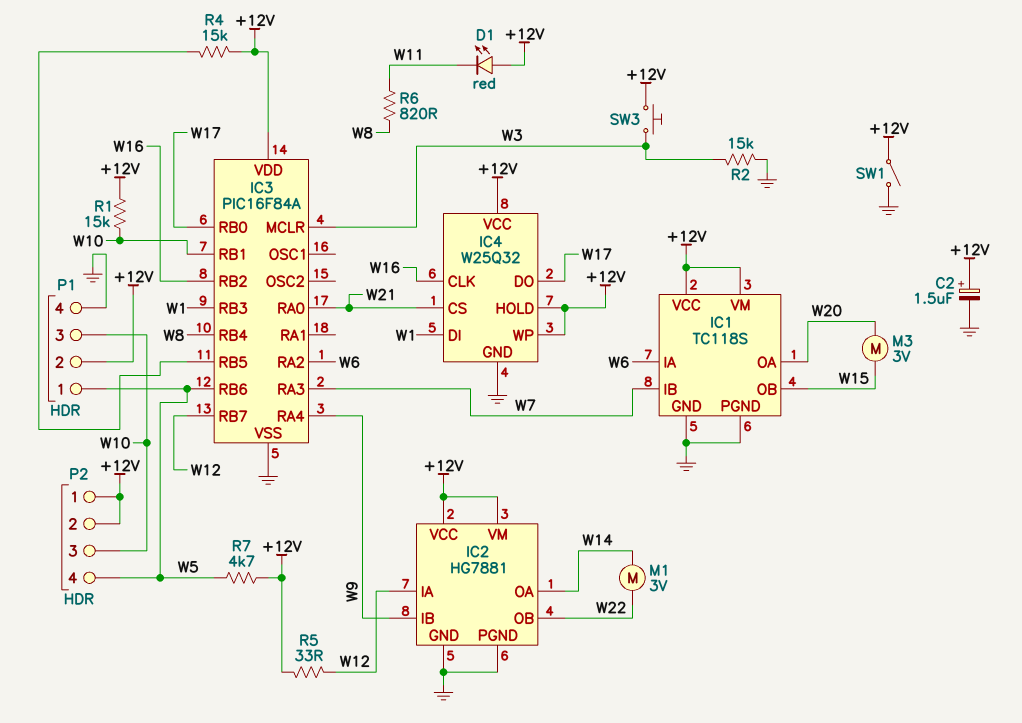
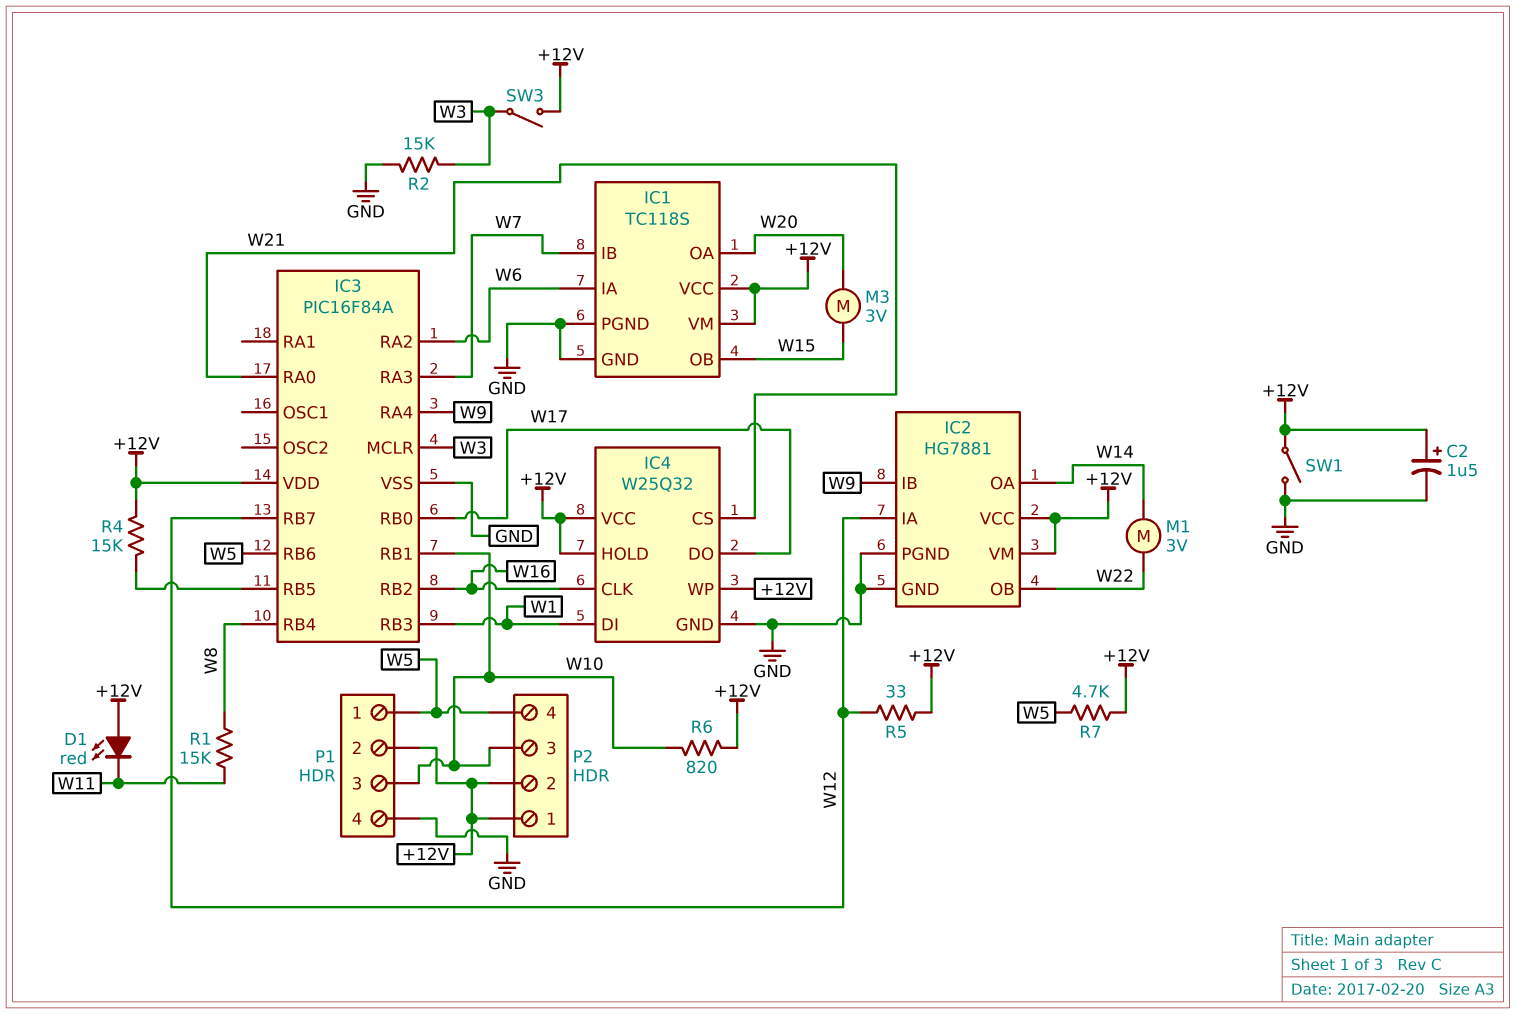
R1: 15k (+12V, W10) -> 15k (W8, W11)
R6: 820 (W8, W11) -> 820 (+12V, W10)
SW3: button (+12V, W3) -> switch (+12V, W3)

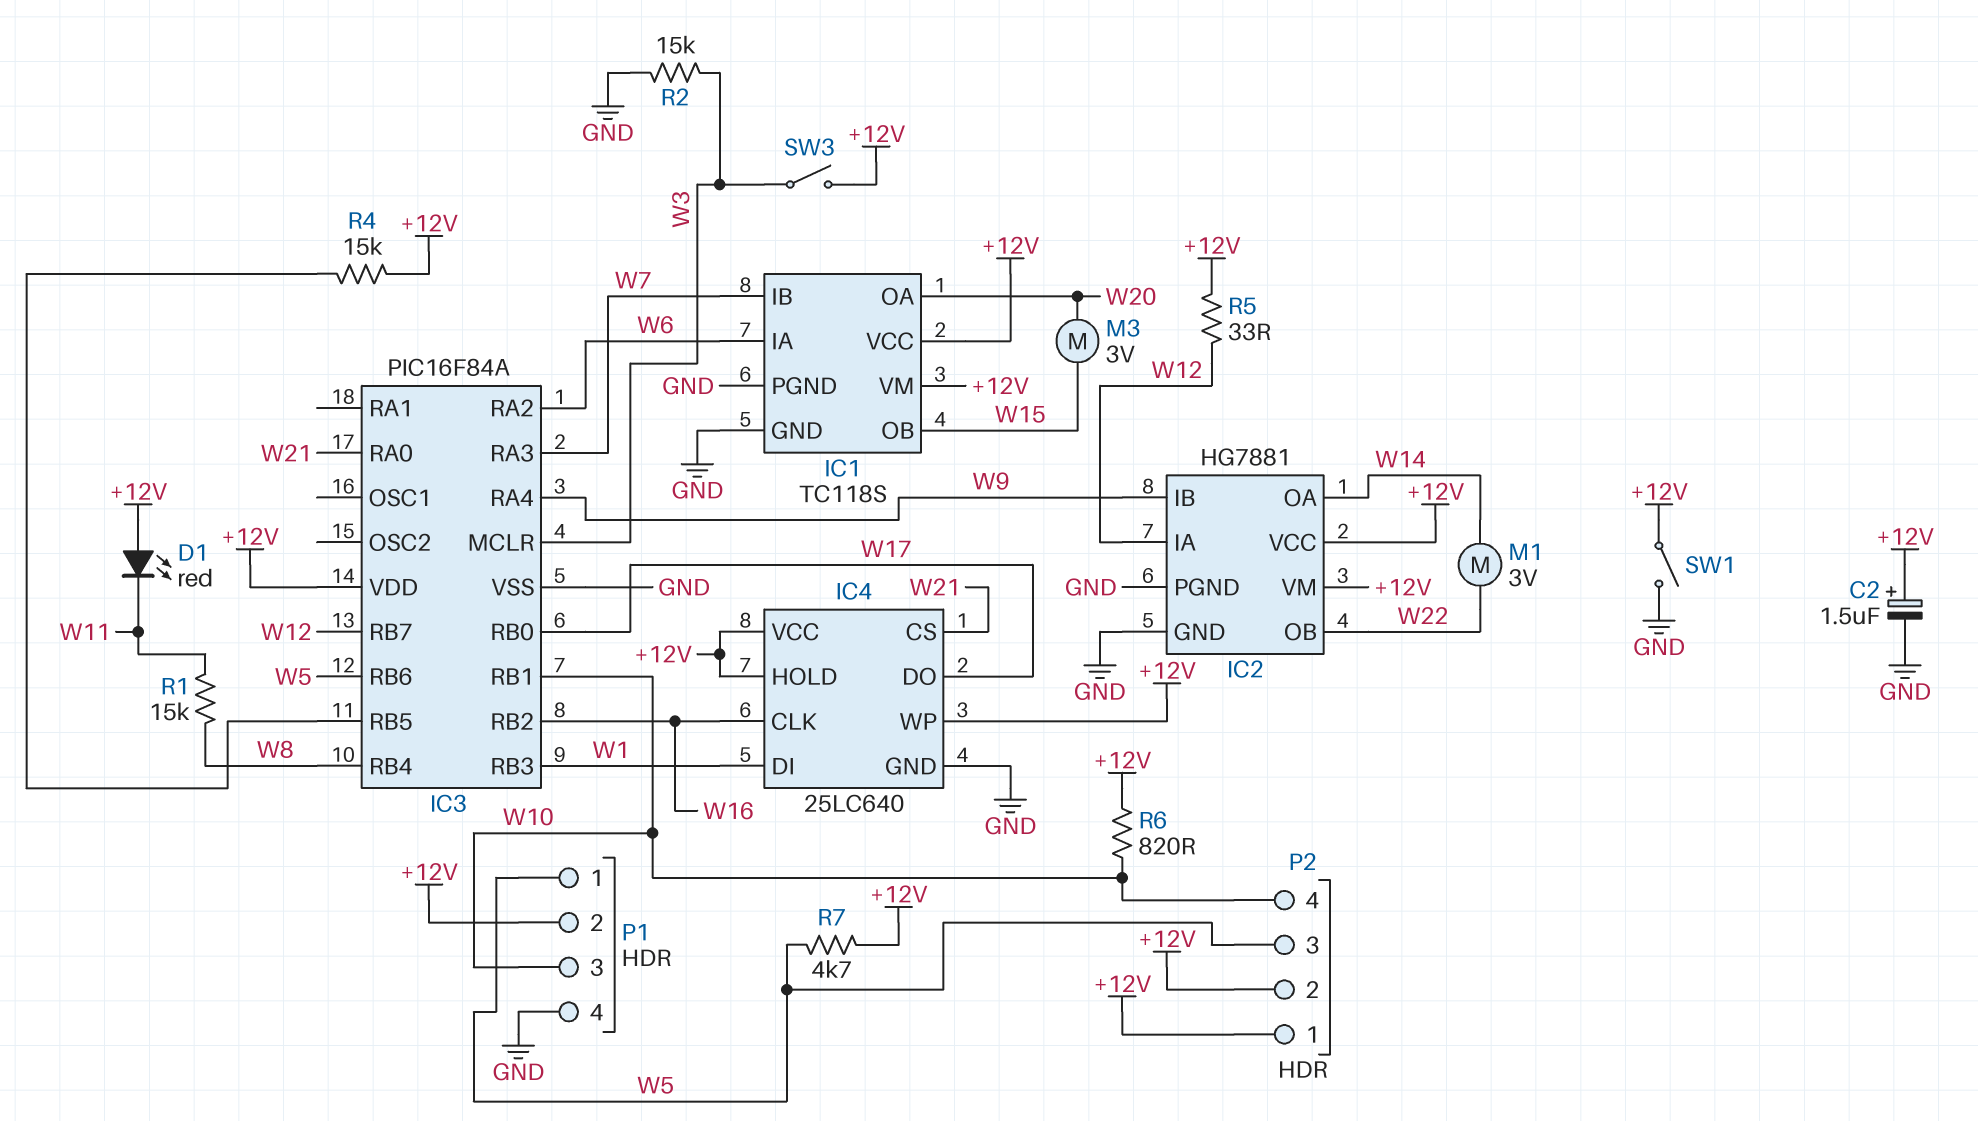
IC4: W25Q32 -> 25LC640
P2 pin 3: W10 -> W5
P2 pin 4: W5 -> W10

